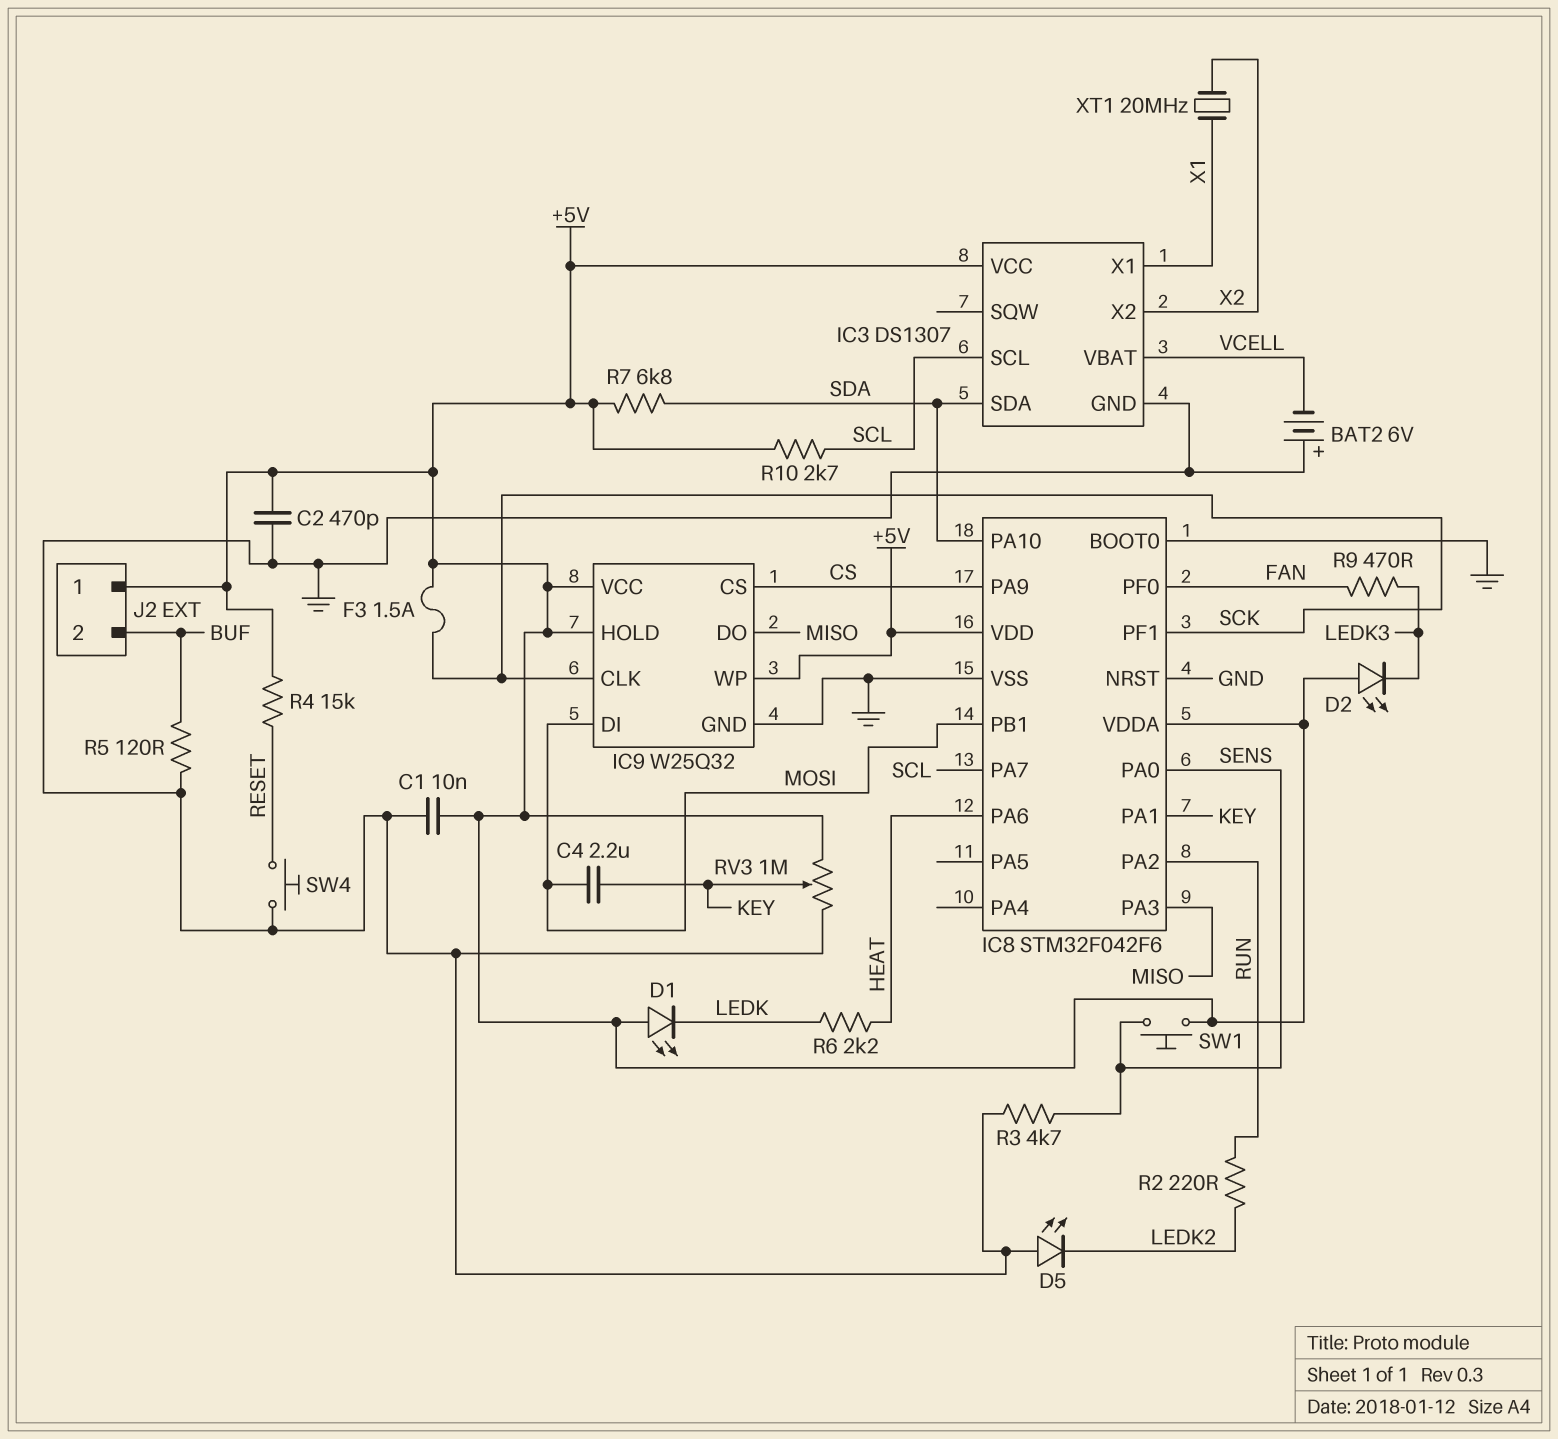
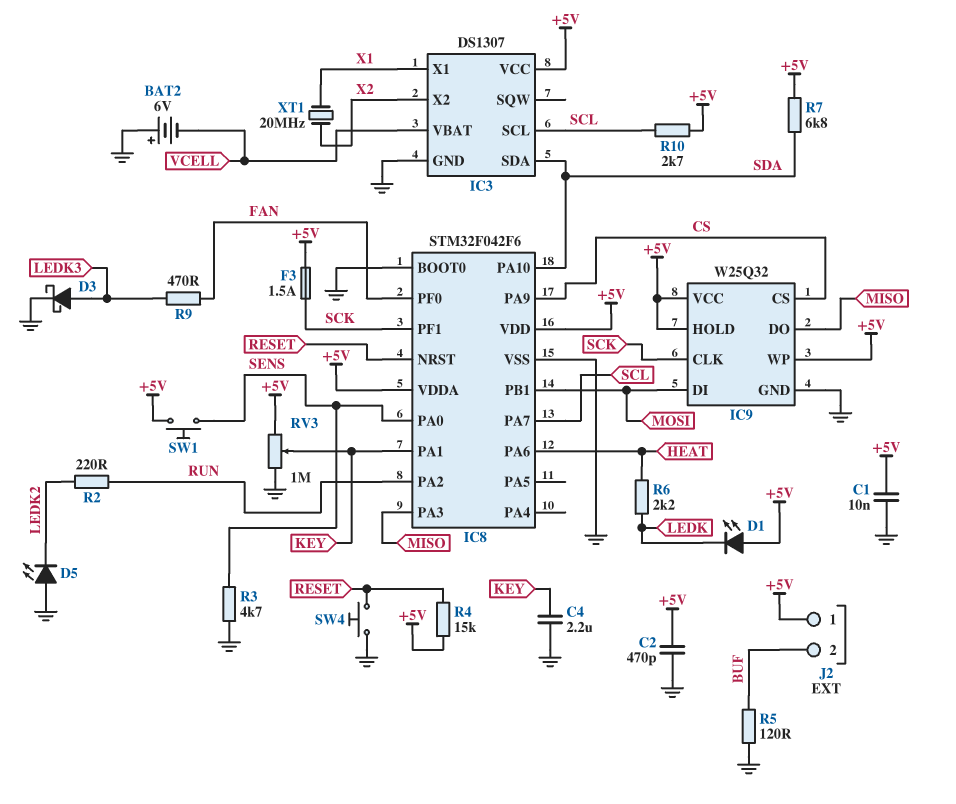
C4: 2.2uF (KEY, MOSI) -> 2.2uF (GND, KEY)
D2: LED (A +5V, K LEDK3) -> none
D3: none -> schottky (A LEDK3, K GND)
IC8 pin NRST: GND -> RESET

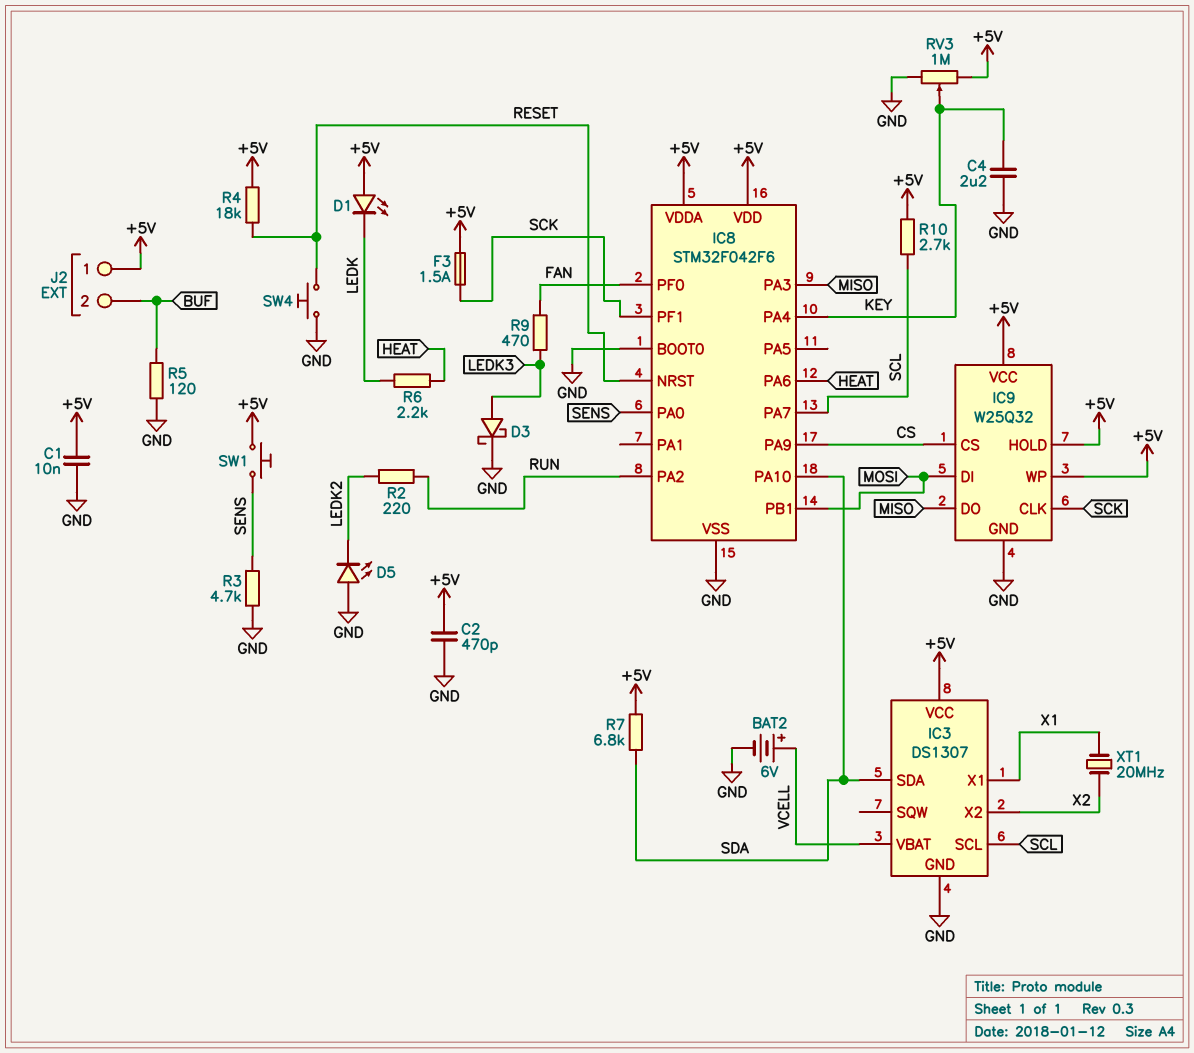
BAT2: 6V (plus GND, minus VCELL) -> 6V (plus VCELL, minus GND)
IC8 pin PA1: KEY -> none
IC8 pin PA4: none -> KEY
R4: 15k (+5V, RESET) -> 18k (+5V, RESET)

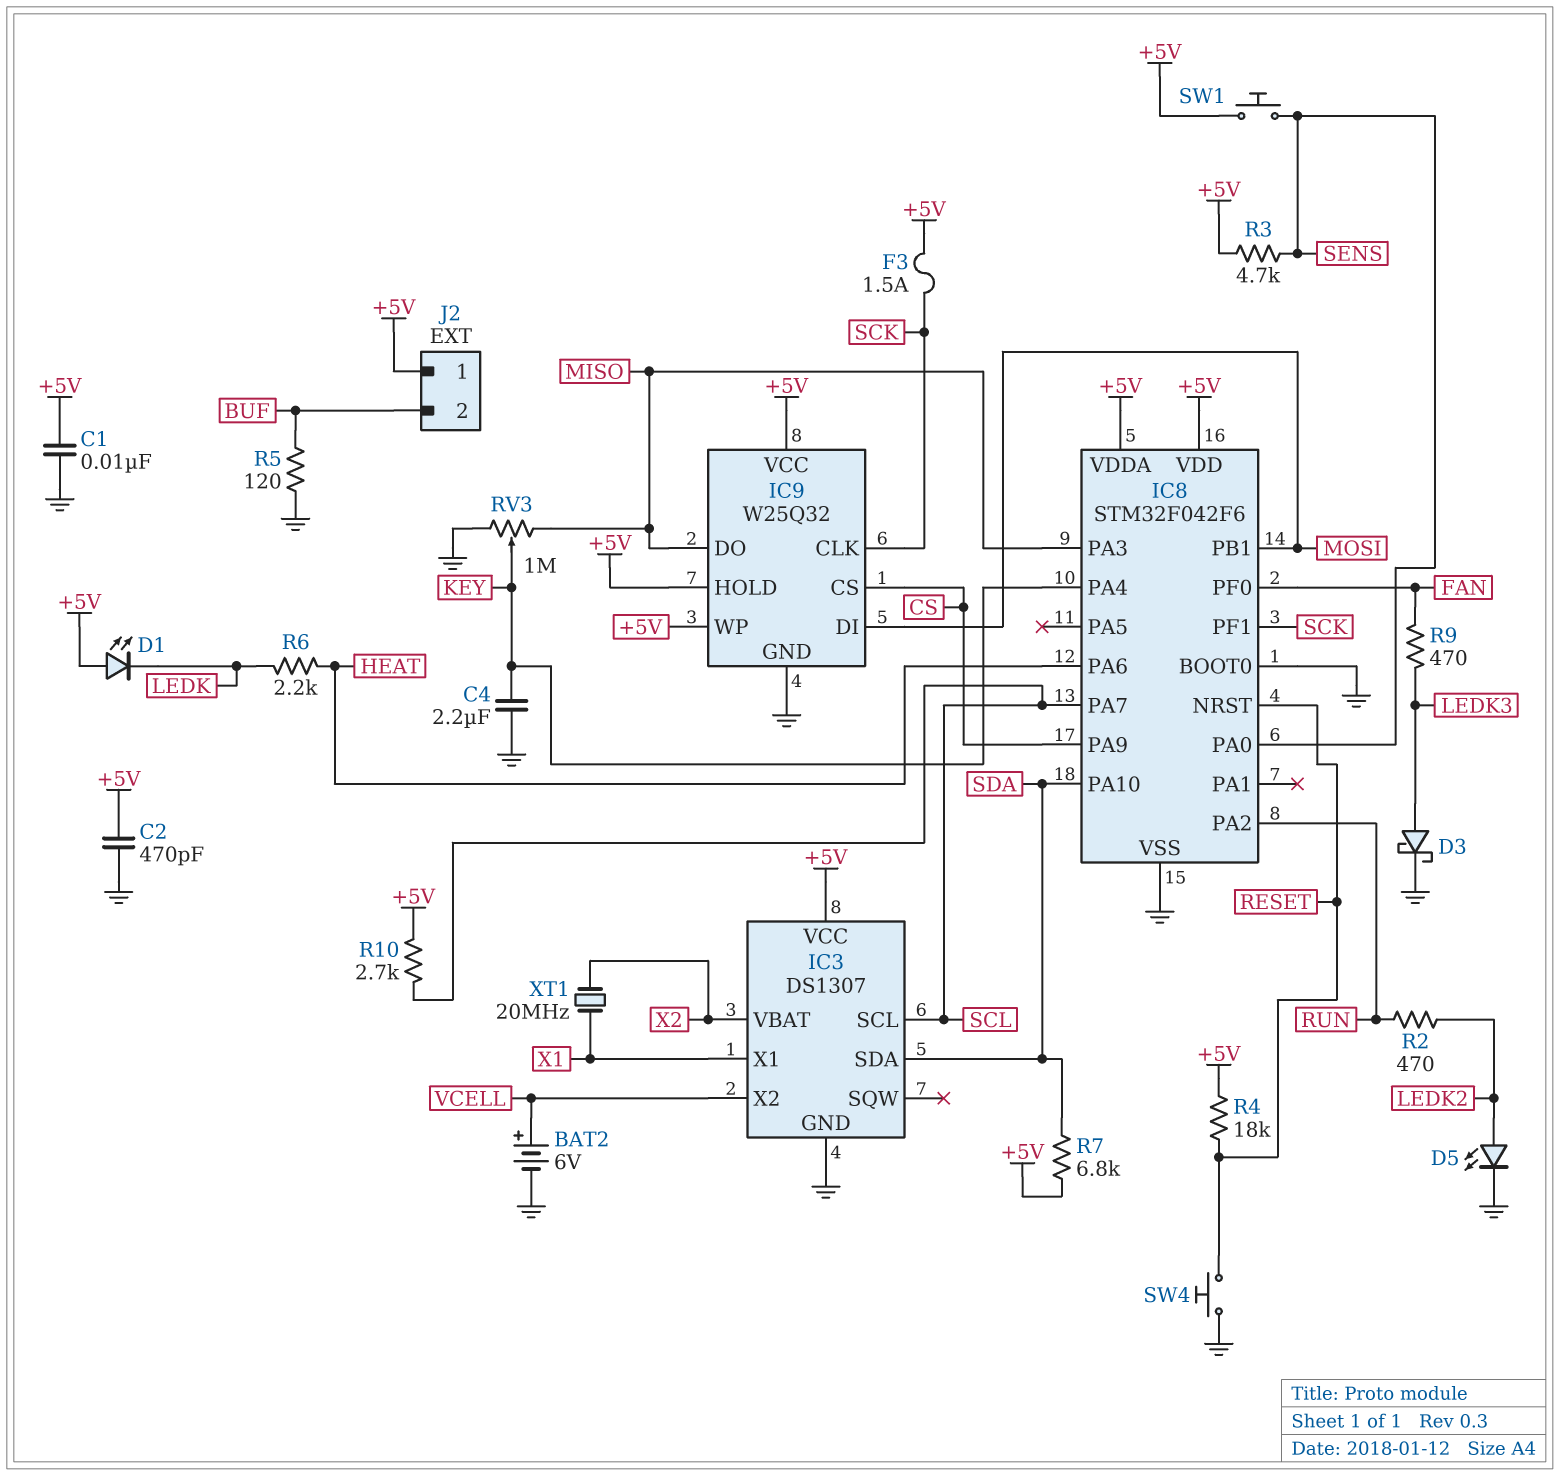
D5: LED (A GND, K LEDK2) -> LED (A LEDK2, K GND)
IC3 pin VBAT: VCELL -> X2
IC3 pin X2: X2 -> VCELL
R2: 220 (LEDK2, RUN) -> 470 (LEDK2, RUN)
R3: 4.7k (GND, SENS) -> 4.7k (+5V, SENS)
RV3: 1M (+5V, GND, wiper KEY) -> 1M (GND, MISO, wiper KEY)

